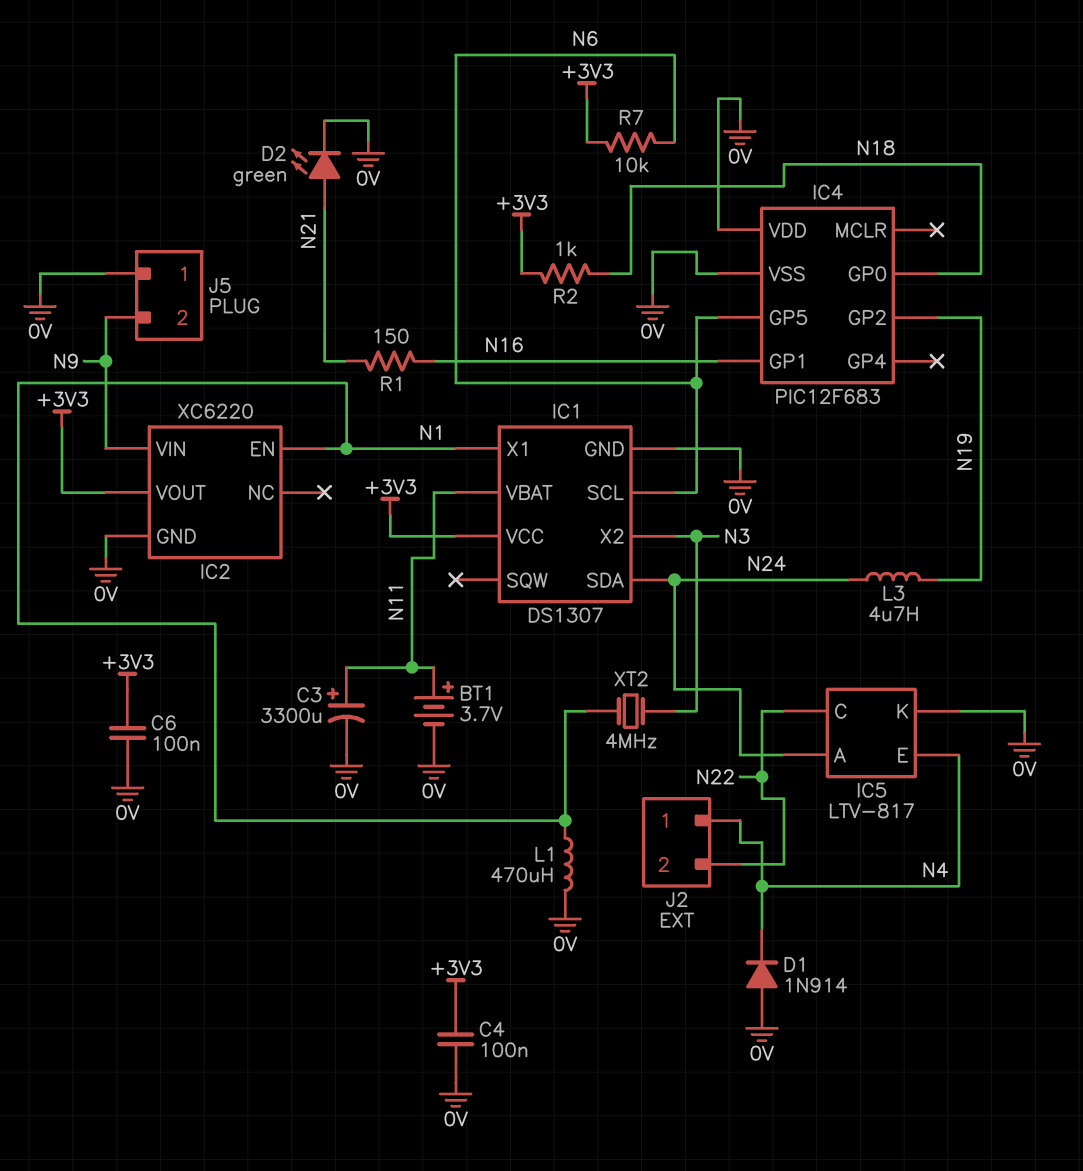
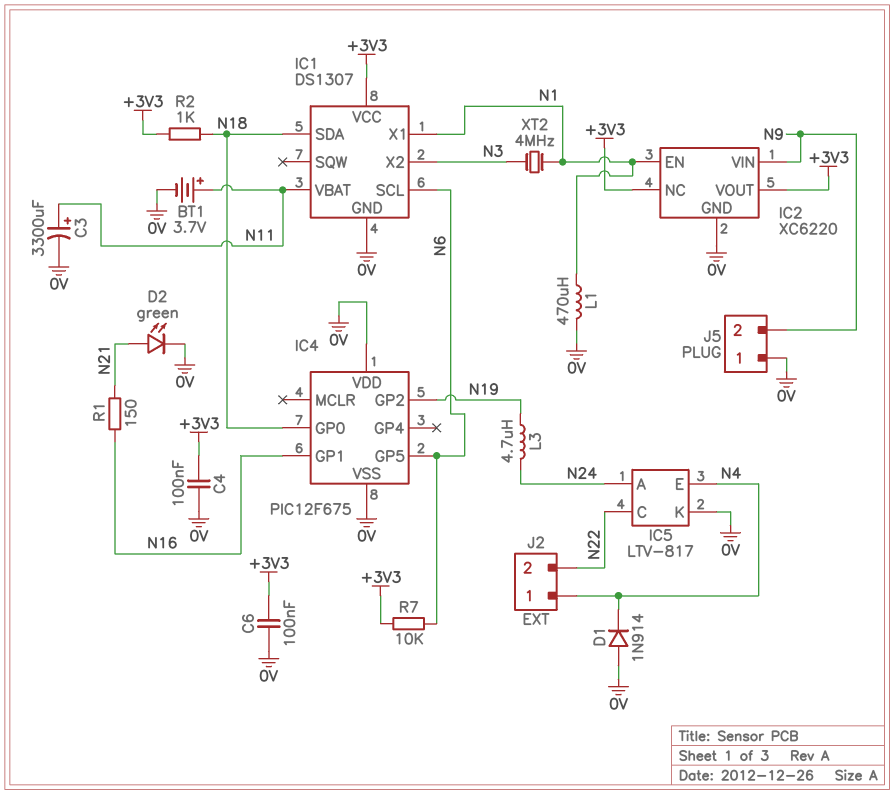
IC1 pin SDA: N24 -> N18
IC2 pin NC: none -> +3V3
IC4: PIC12F683 -> PIC12F675

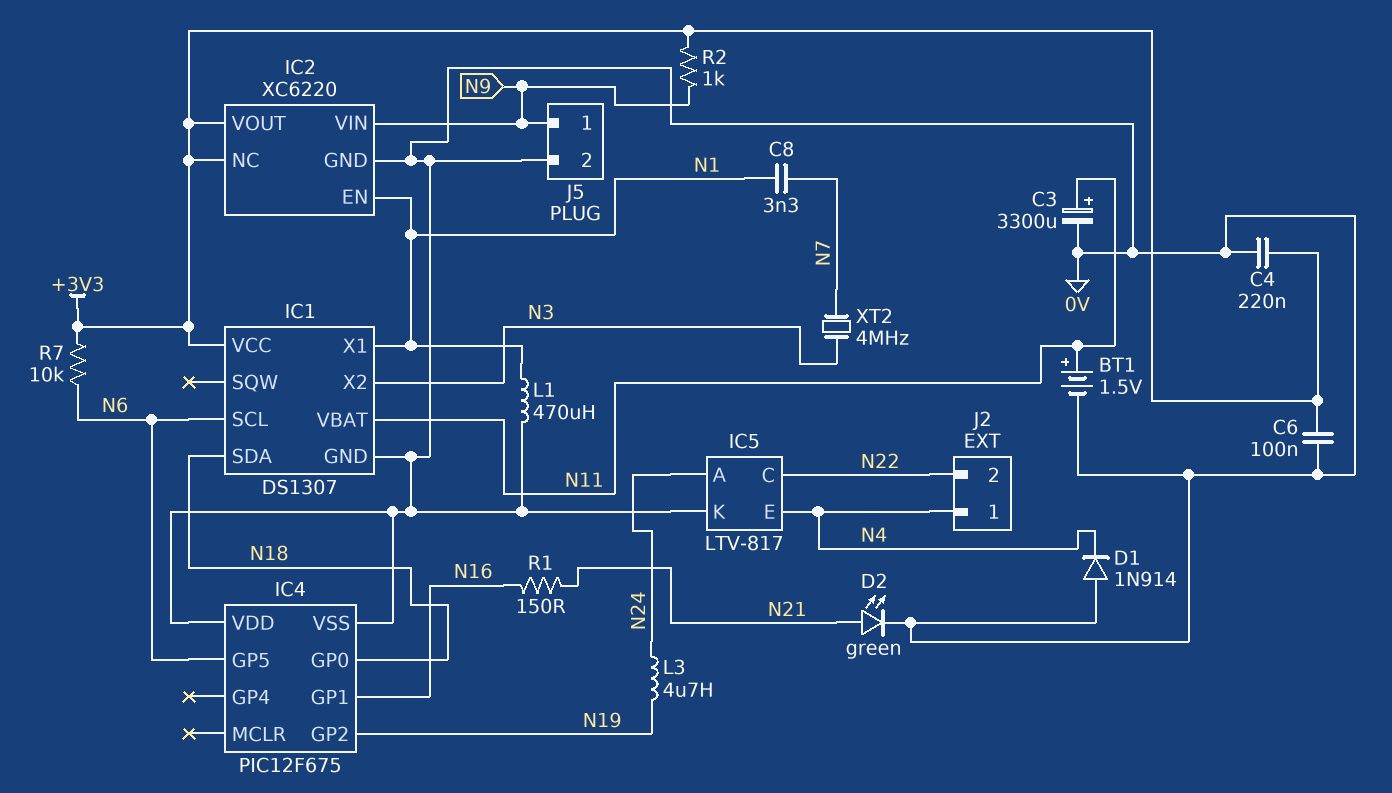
BT1: 3.7V (plus N11, minus 0V) -> 1.5V (plus N11, minus 0V)
C4: 100nF (+3V3, 0V) -> 220nF (+3V3, 0V)
C8: none -> 3.3nF (N1, N7)
J5 pin 1: 0V -> N9
J5 pin 2: N9 -> 0V
R2: 1k (+3V3, N18) -> 1k (+3V3, N9)
XT2: 4MHz (N1, N3) -> 4MHz (N3, N7)

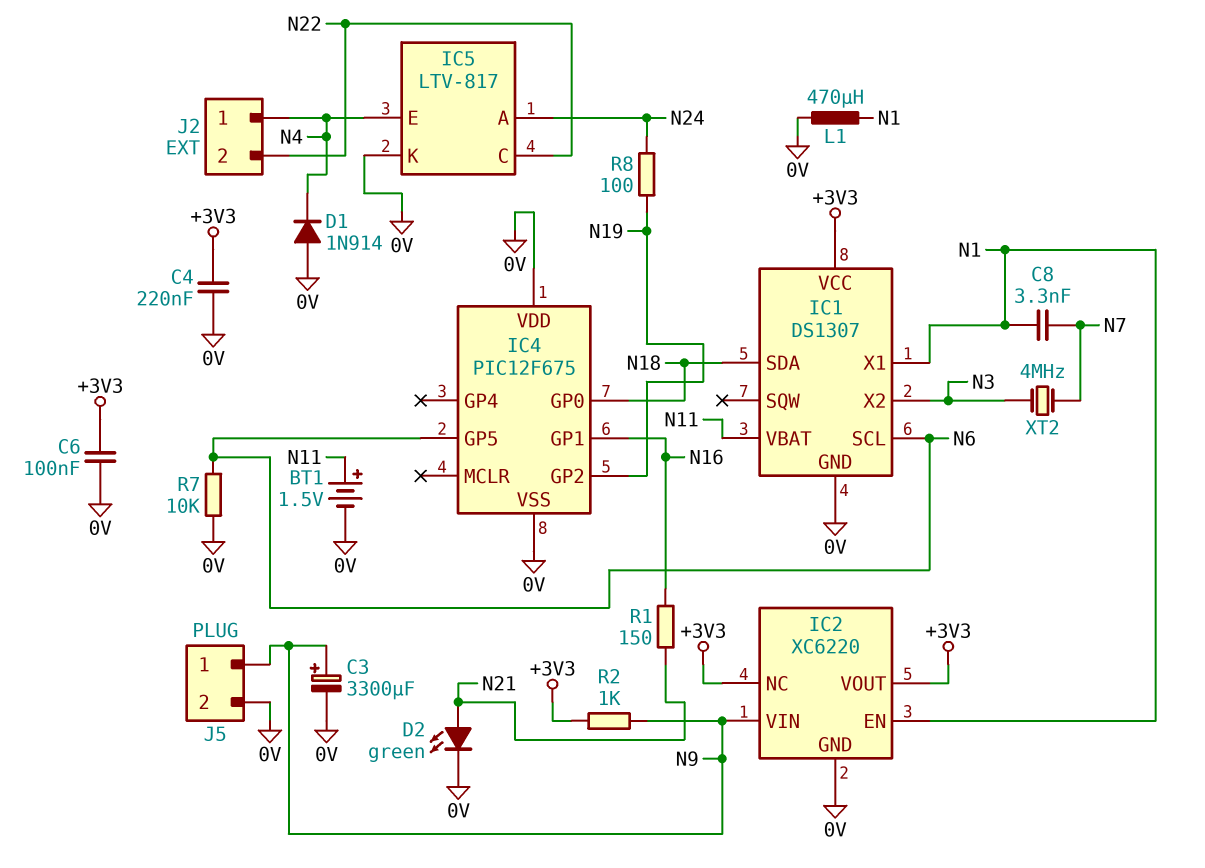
C3: 3300uF (plus N11, minus 0V) -> 3300uF (plus N9, minus 0V)
L3: 4.7uH (N19, N24) -> none
R7: 10k (+3V3, N6) -> 10k (0V, N6)
R8: none -> 100 (N19, N24)

